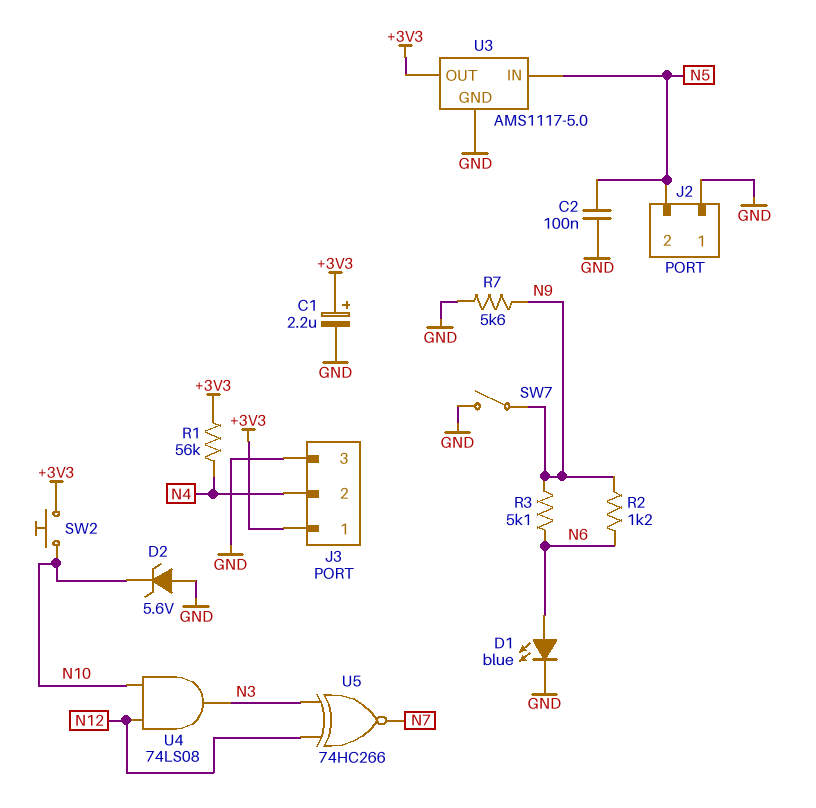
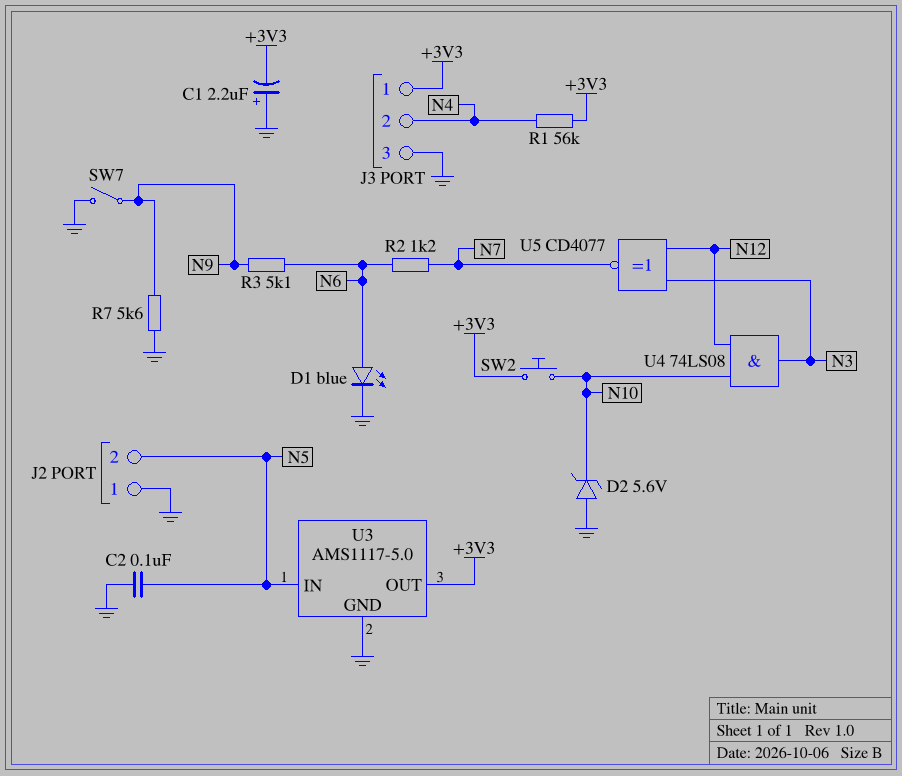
C1: 2.2uF (plus +3V3, minus GND) -> 2.2uF (plus GND, minus +3V3)
R2: 1.2k (N6, N9) -> 1.2k (N6, N7)
U5: XNOR 74HC266 (in N3, in N12, out N7) -> XNOR CD4077 (in N3, in N12, out N7)

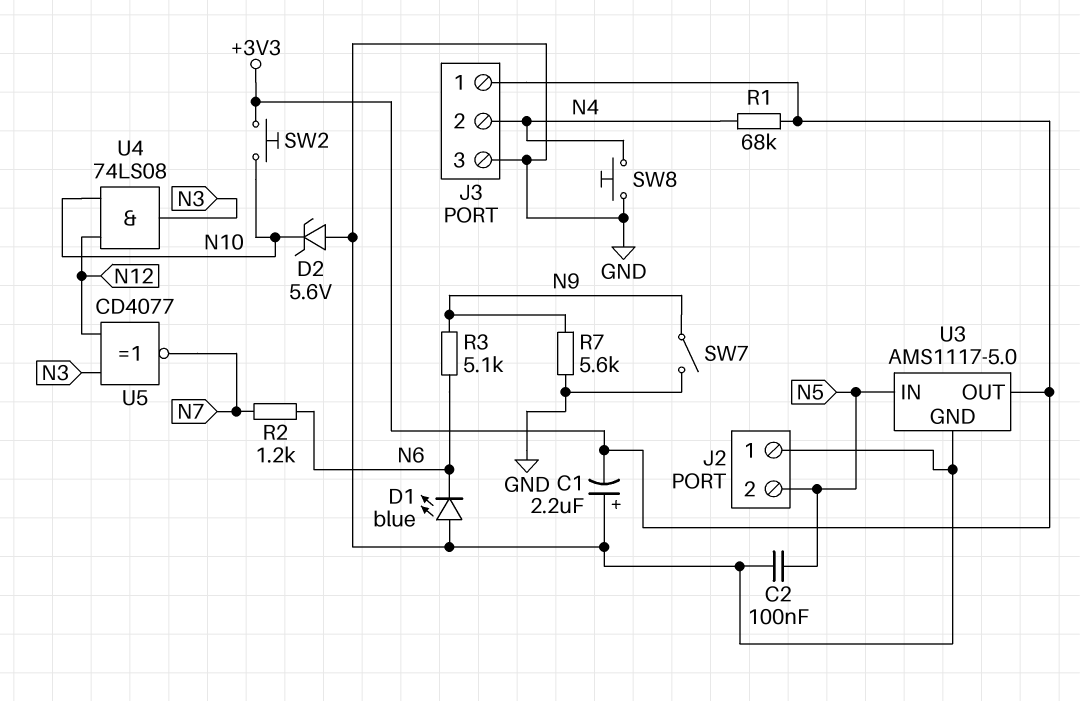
D1: LED blue (A N6, K GND) -> LED blue (A GND, K N6)
R1: 56k (+3V3, N4) -> 68k (+3V3, N4)
SW8: none -> button (GND, N4)

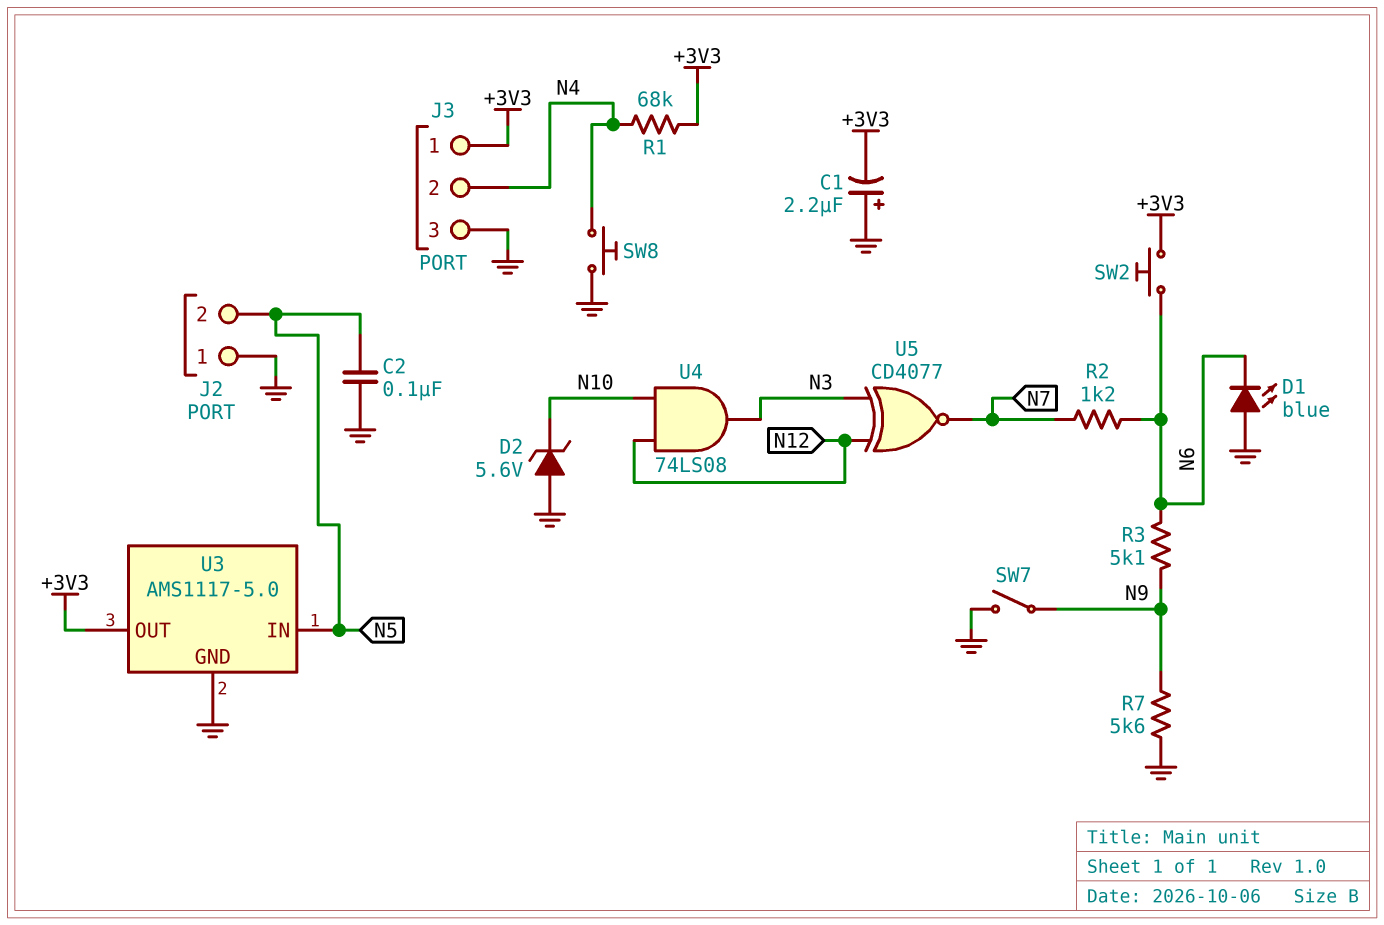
SW2: button (+3V3, N10) -> button (+3V3, N6)

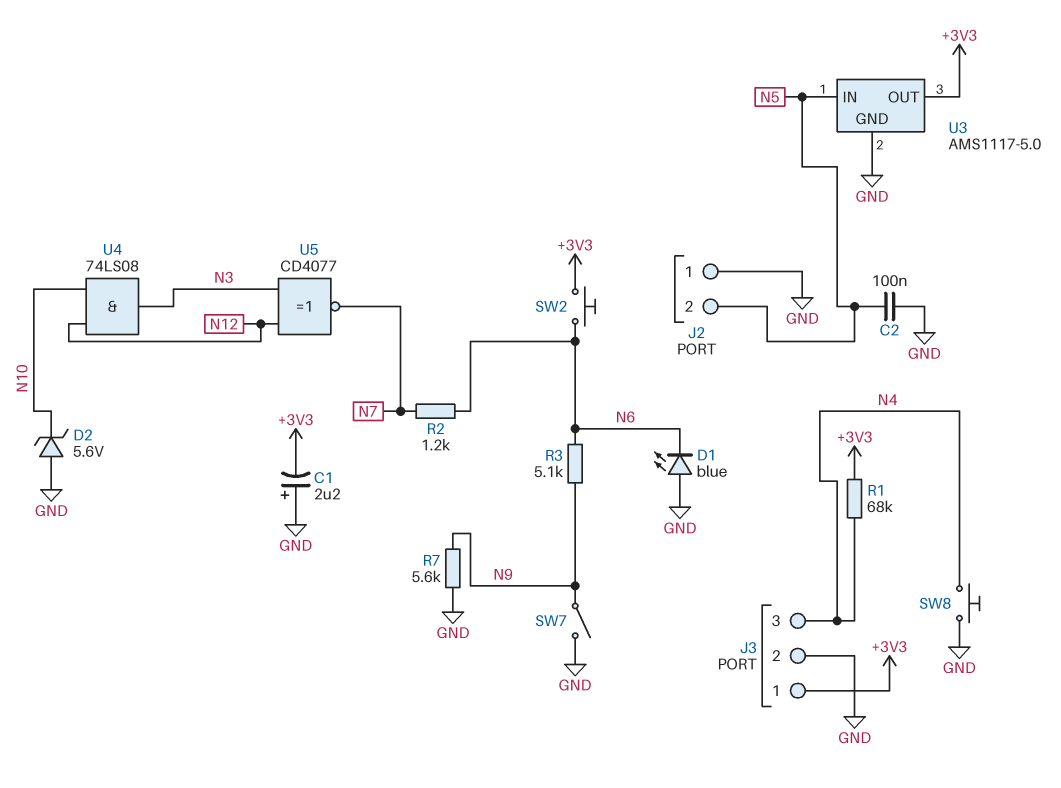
J3 pin 2: N4 -> GND
J3 pin 3: GND -> N4

